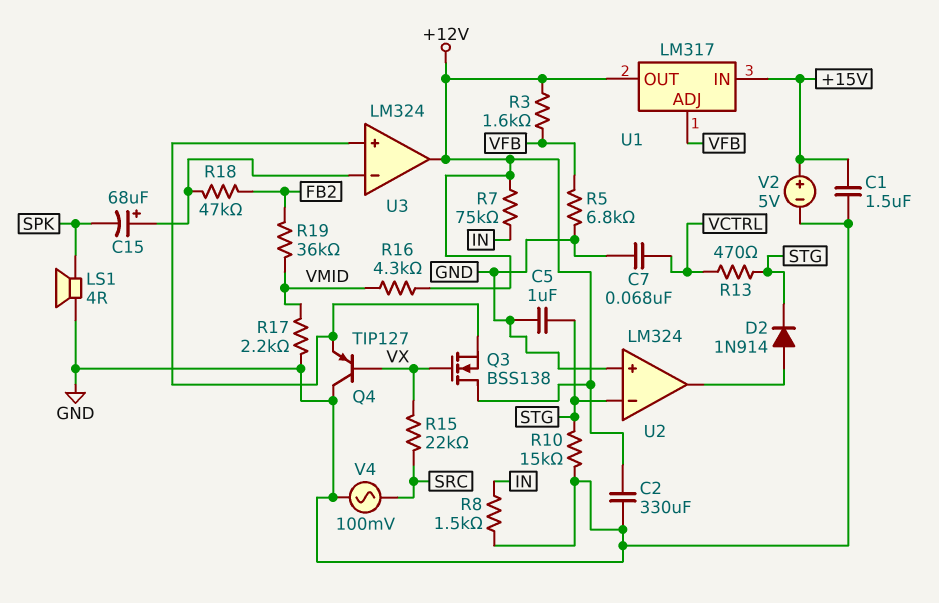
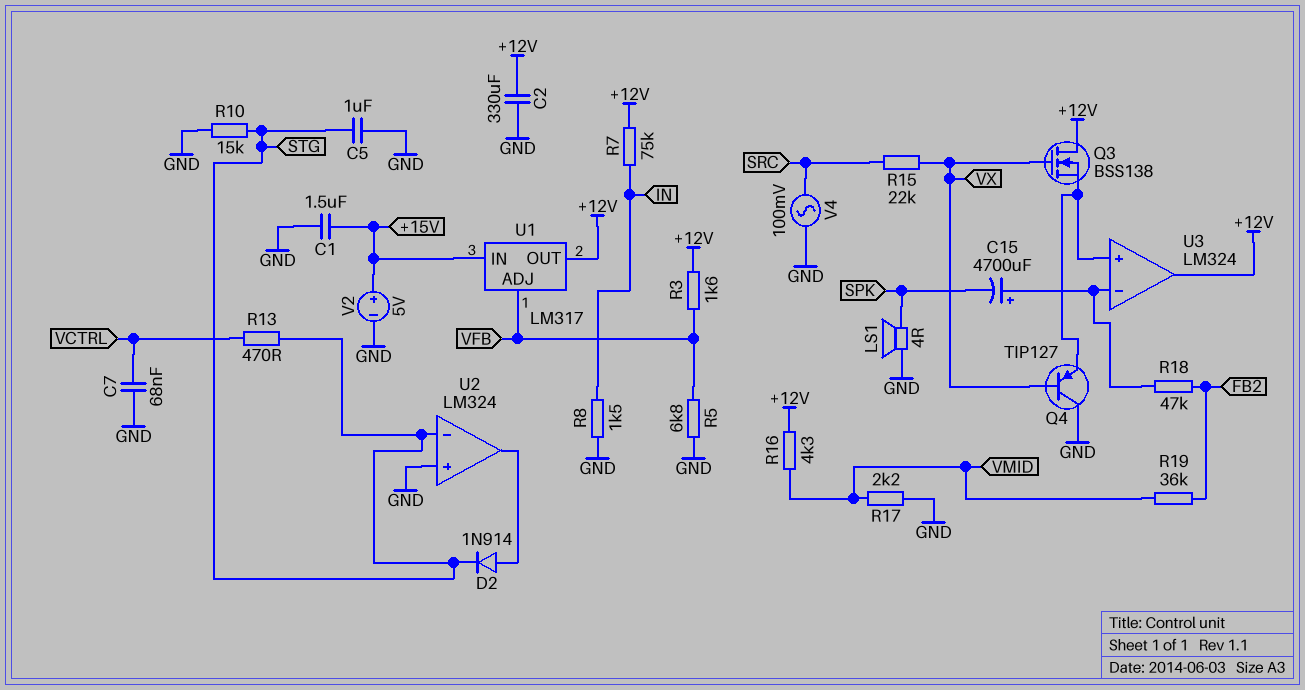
C15: 68uF (plus U3/in-, minus SPK) -> 4700uF (plus U3/in-, minus SPK)

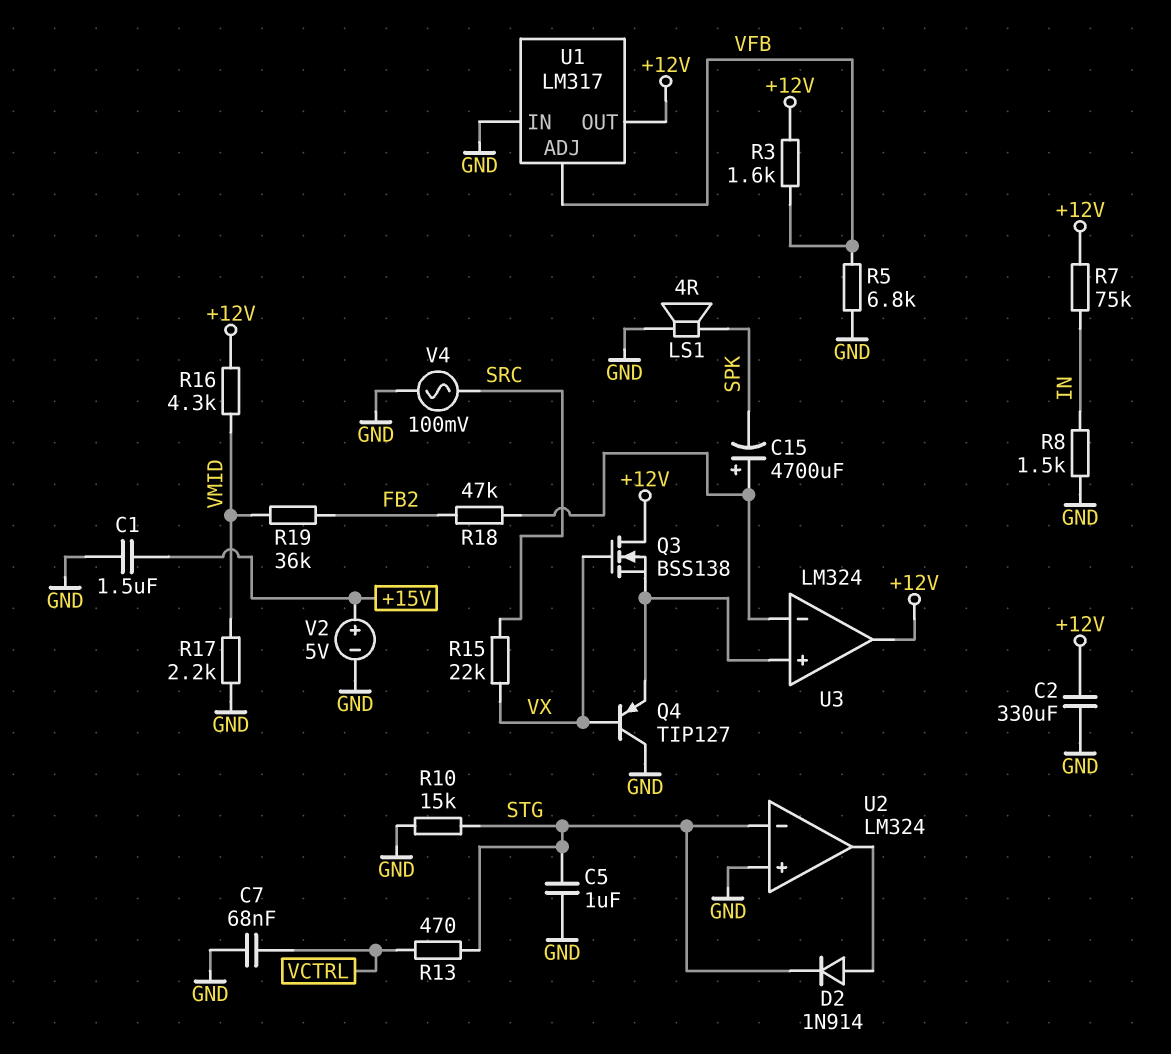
U1 pin IN: +15V -> GND

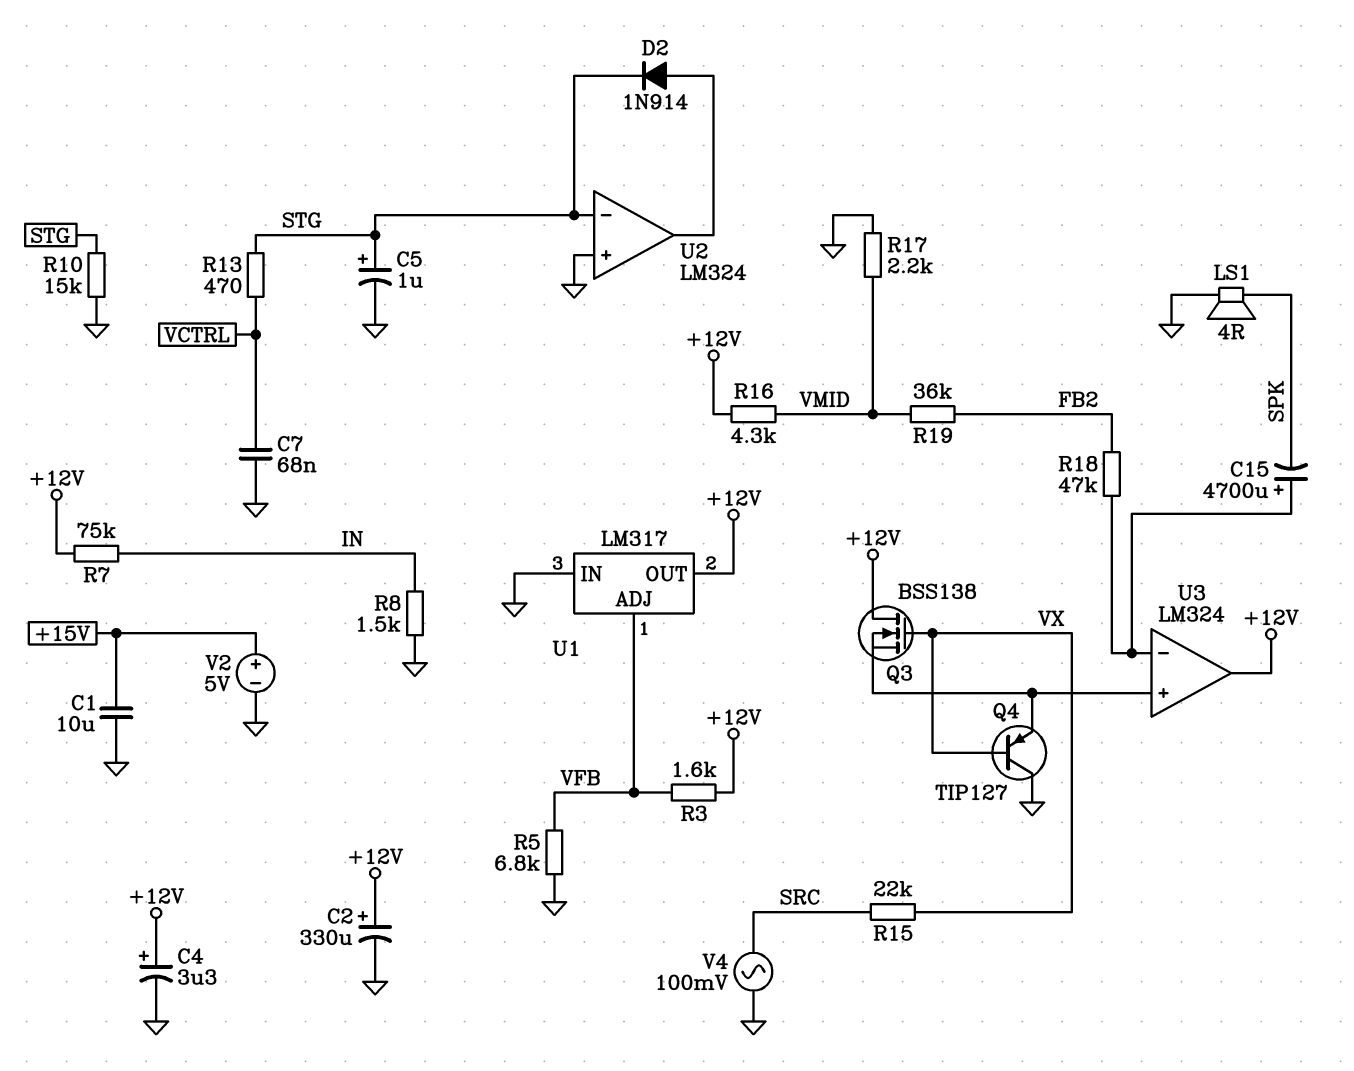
C1: 1.5uF (+15V, GND) -> 10uF (+15V, GND)
C2: 330uF (+12V, GND) -> 330uF (plus +12V, minus GND)
C4: none -> 3.3uF (plus +12V, minus GND)
C5: 1uF (GND, STG) -> 1uF (plus STG, minus GND)

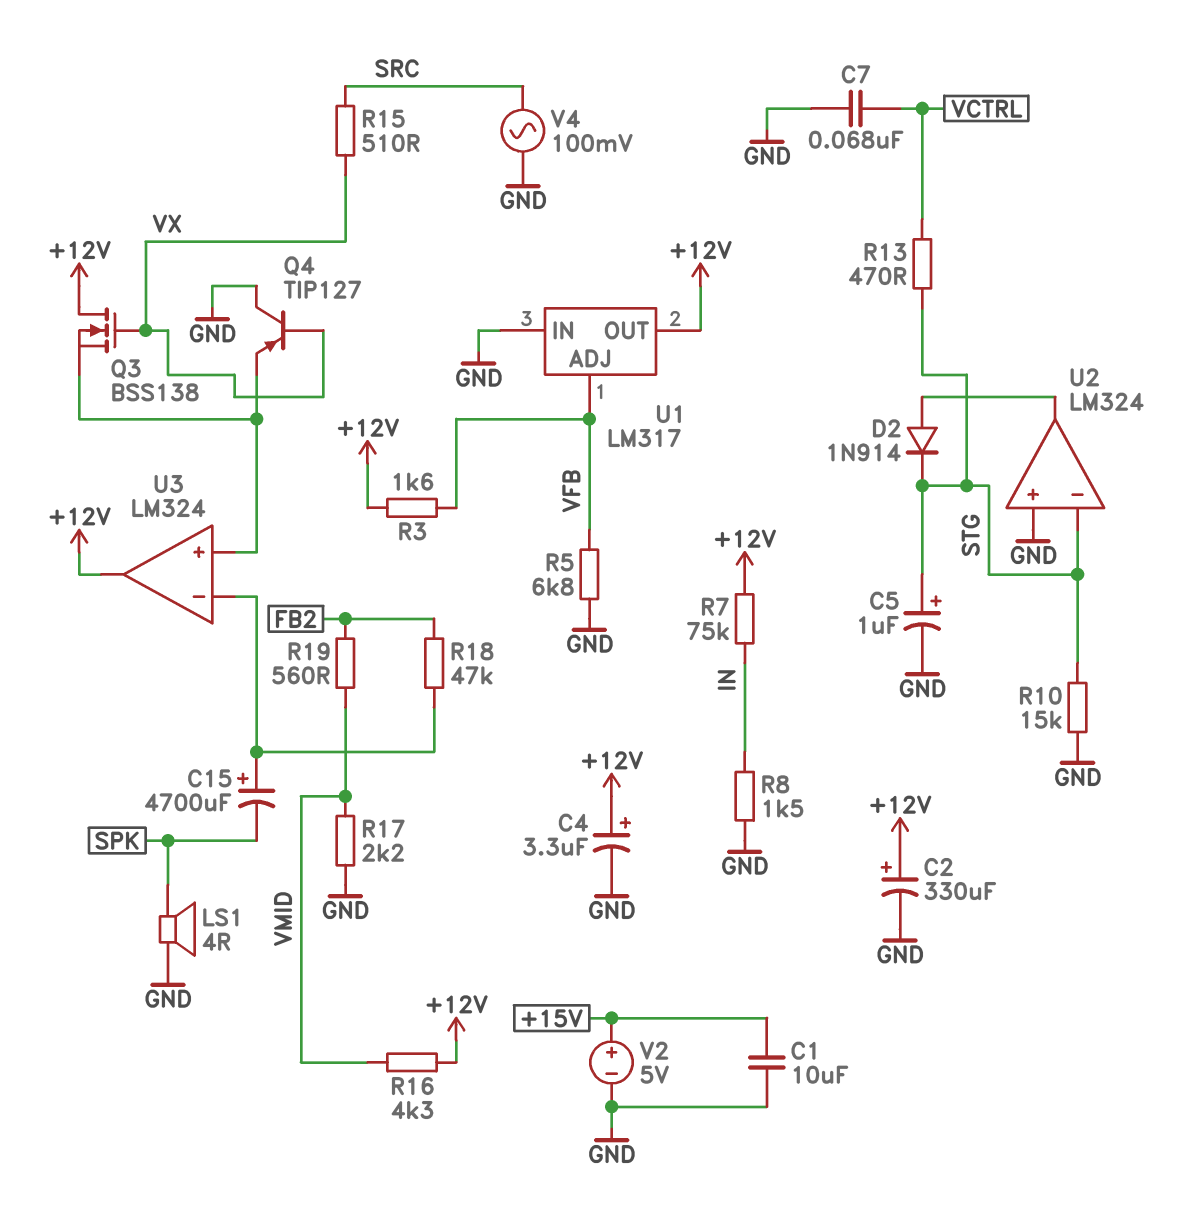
R15: 22k (SRC, VX) -> 510 (SRC, VX)
R19: 36k (FB2, VMID) -> 560 (FB2, VMID)

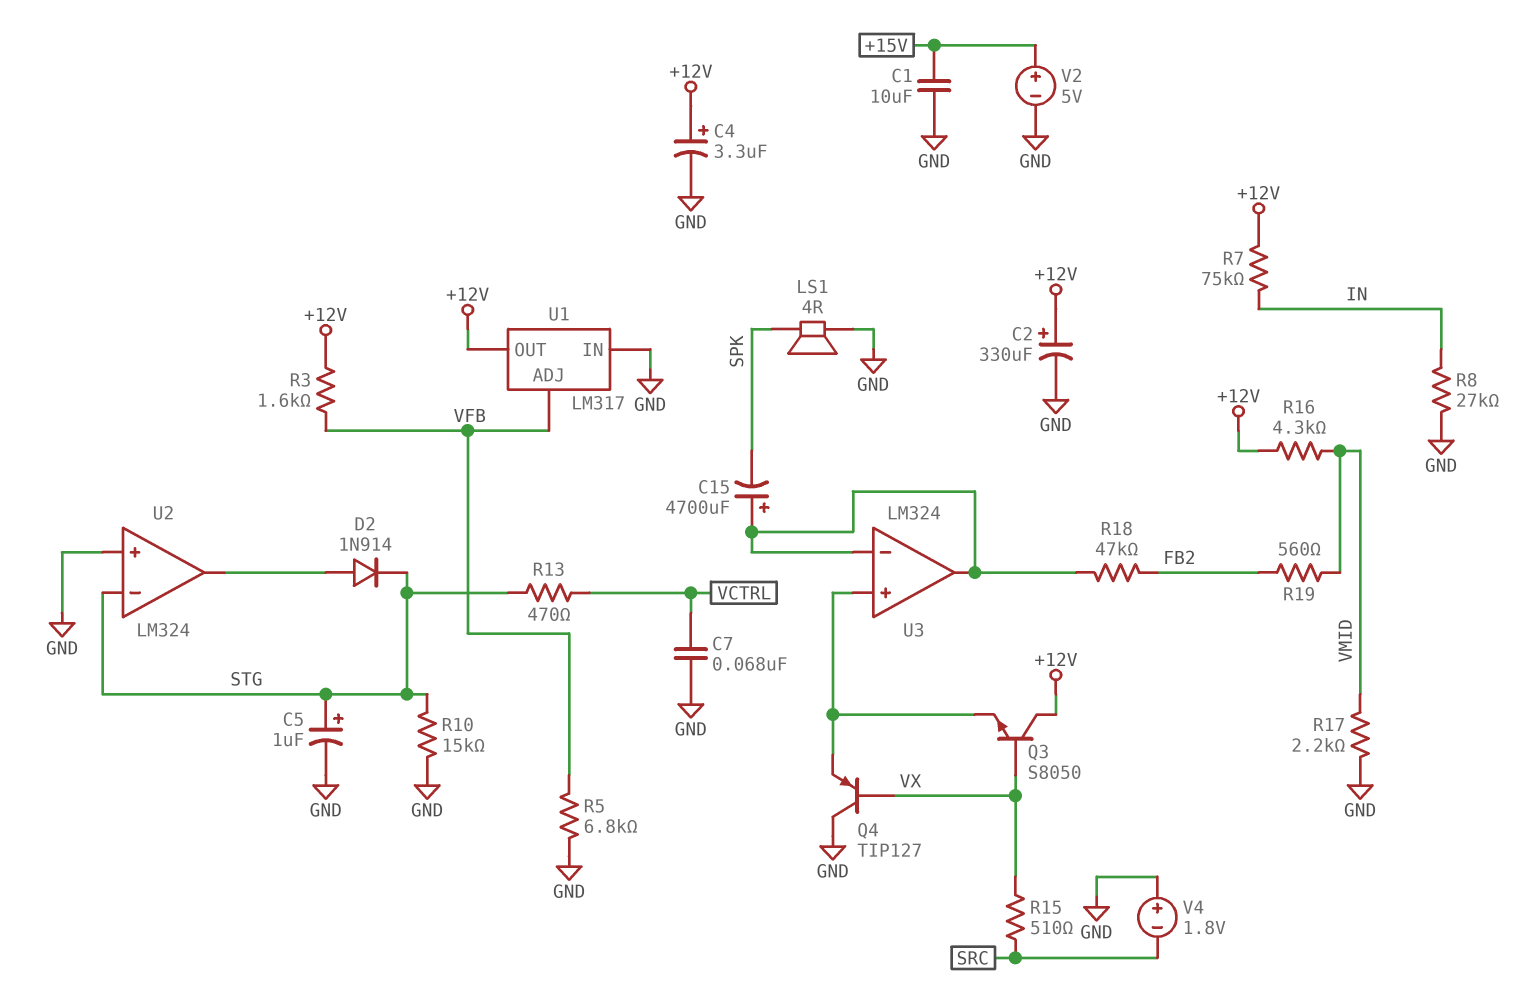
Q3: NMOS BSS138 (G VX, D +12V, S U3/in+) -> NPN S8050 (B VX, C +12V, E U3/in+)
R8: 1.5k (GND, IN) -> 27k (GND, IN)
U3 pin out: +12V -> U3/in-
V4: AC 100mV (GND, SRC) -> 1.8V (plus GND, minus SRC)

